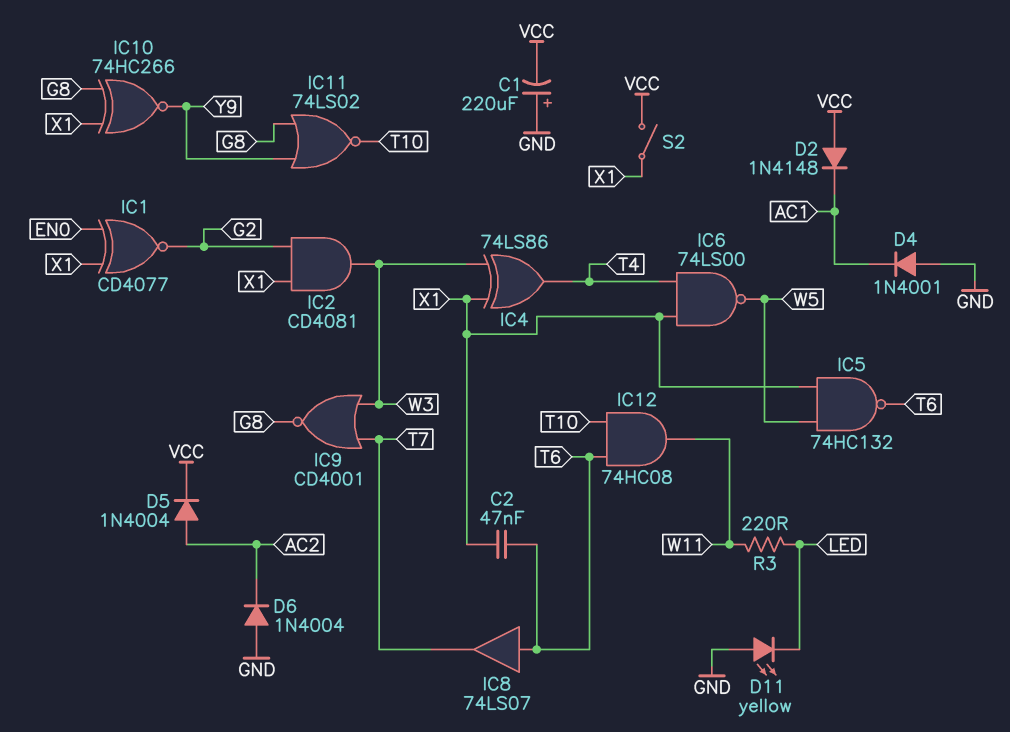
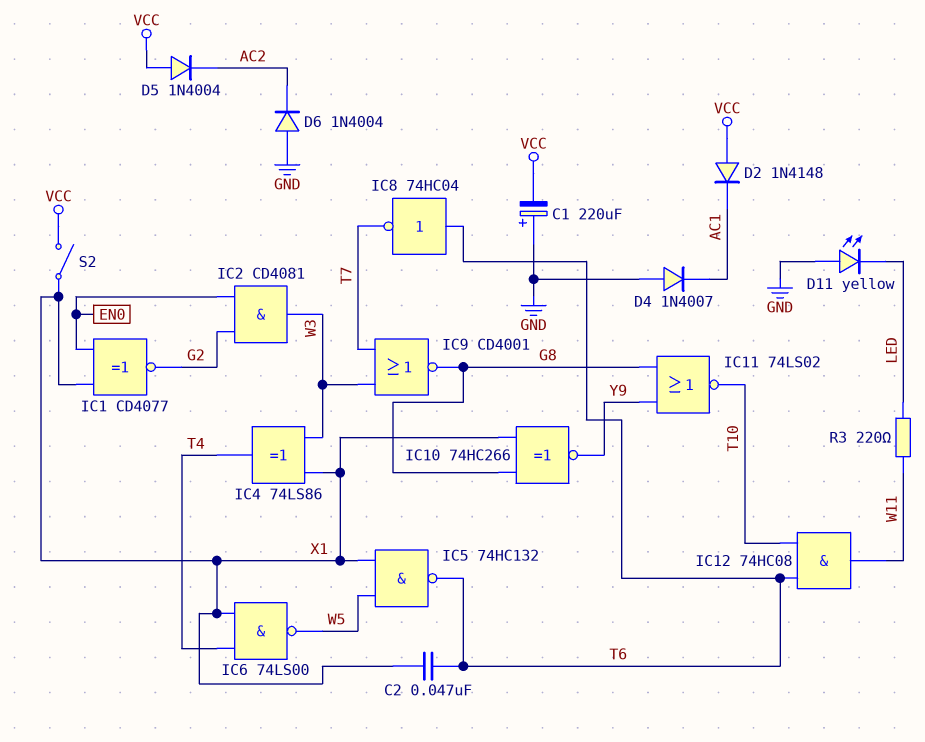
D4: diode 1N4001 (A GND, K AC1) -> diode 1N4007 (A GND, K AC1)
D5: diode 1N4004 (A AC2, K VCC) -> diode 1N4004 (A VCC, K AC2)
IC2: AND CD4081 (in G2, in X1, out W3) -> AND CD4081 (in EN0, in G2, out W3)
IC8: buffer 74LS07 (in T6, out T7) -> NOT 74HC04 (in T6, out T7)

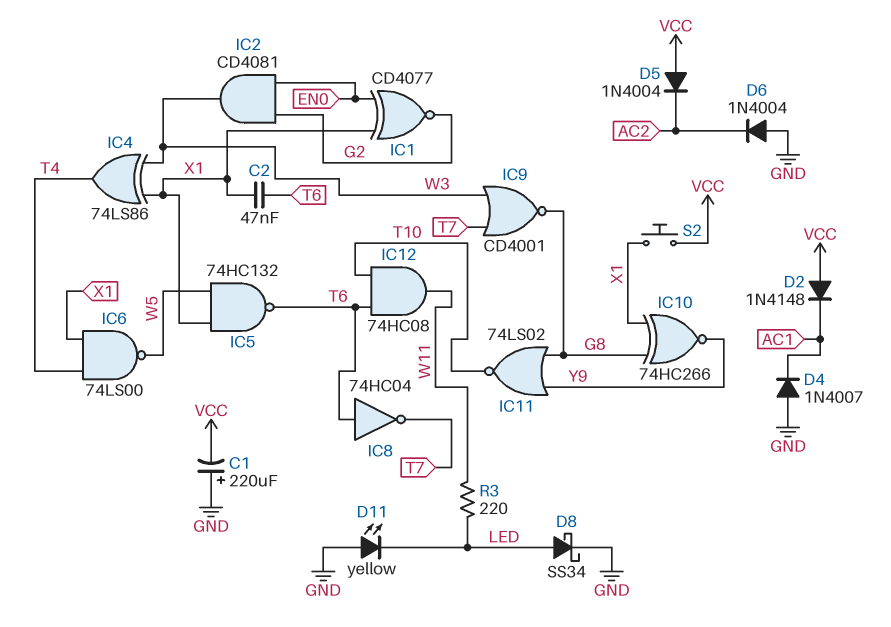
D8: none -> schottky SS34 (A LED, K GND)
S2: switch (VCC, X1) -> button (VCC, X1)

